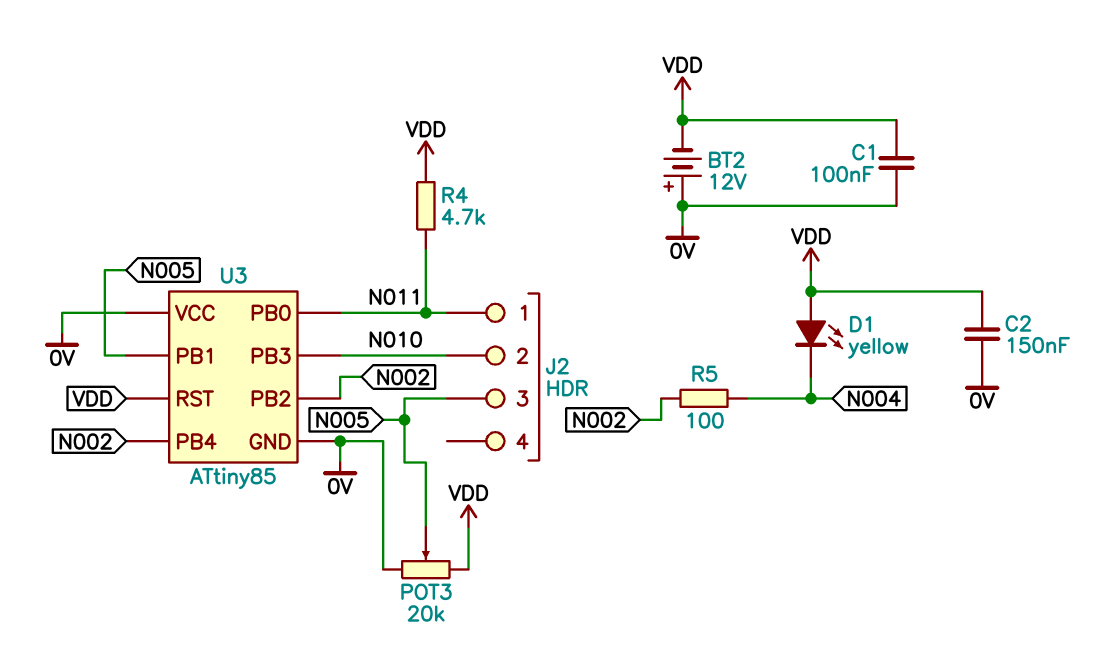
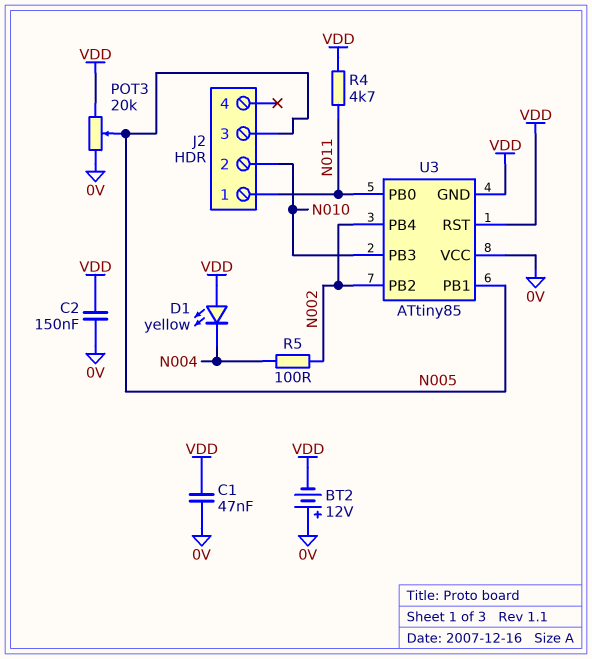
C1: 100nF (0V, VDD) -> 47nF (0V, VDD)
U3 pin GND: 0V -> VDD

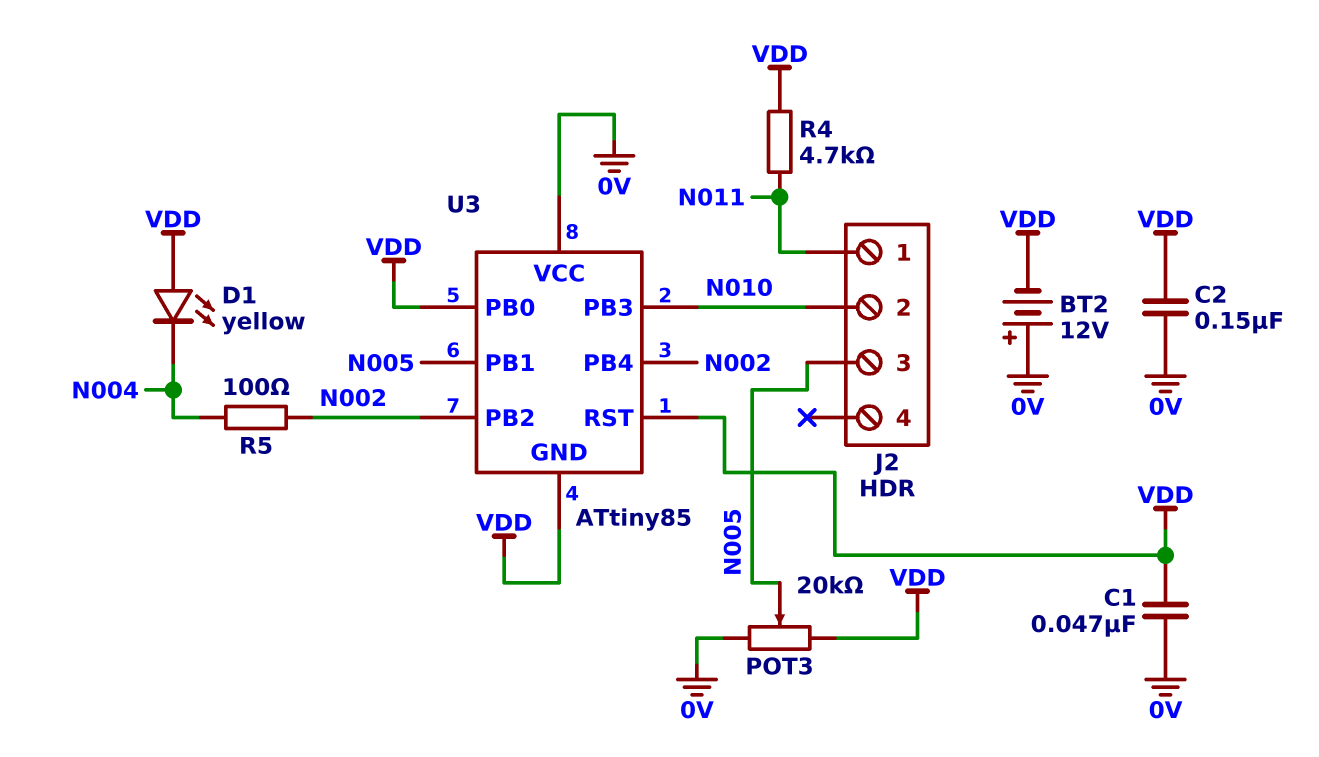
U3 pin PB0: N011 -> VDD

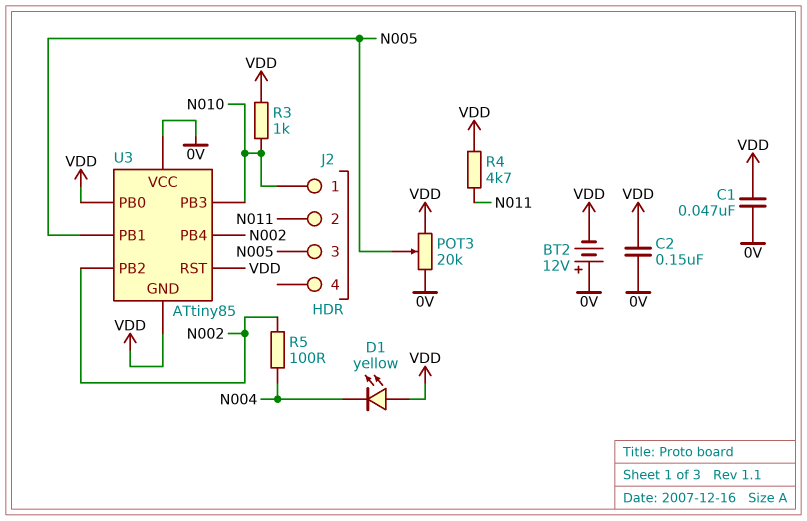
J2 pin 1: N011 -> N010
J2 pin 2: N010 -> N011
R3: none -> 1k (N010, VDD)

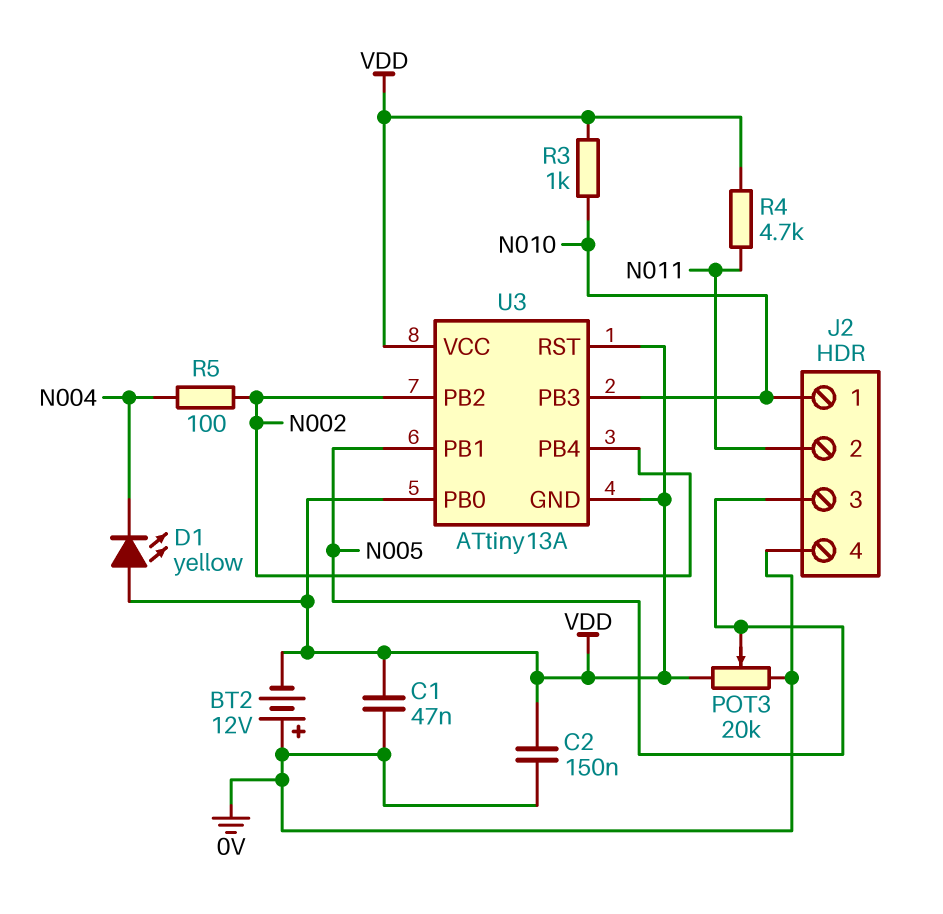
J2 pin 4: none -> 0V
U3: ATtiny85 -> ATtiny13A
U3 pin VCC: 0V -> VDD

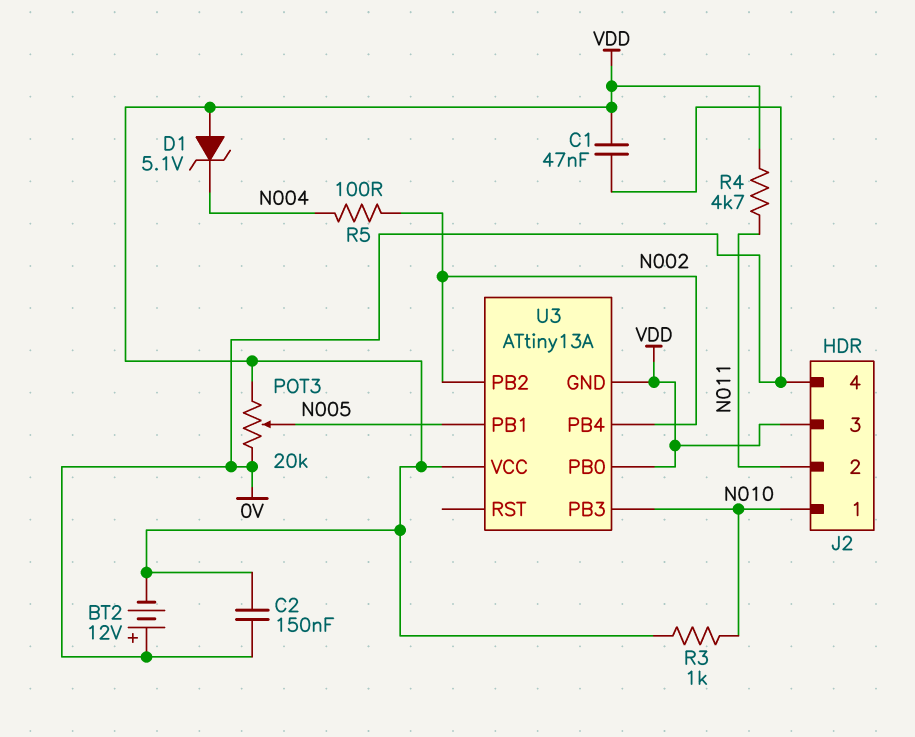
D1: LED yellow (A VDD, K N004) -> zener 5.1V (A VDD, K N004)
J2 pin 3: N005 -> VDD
U3 pin RST: VDD -> none

